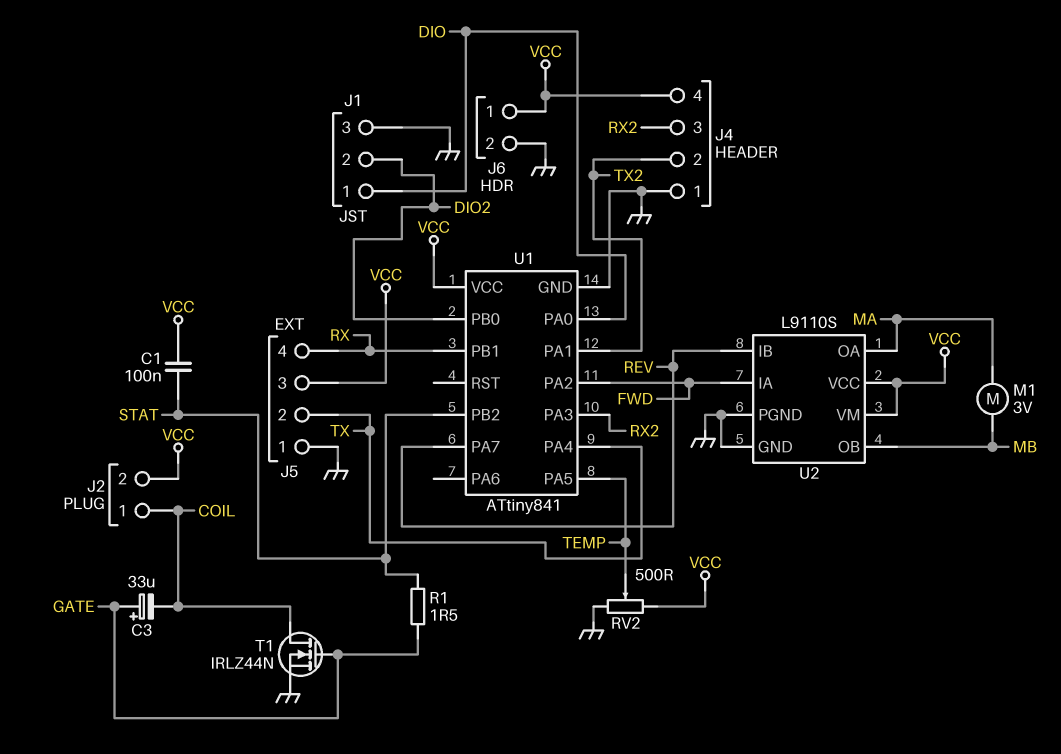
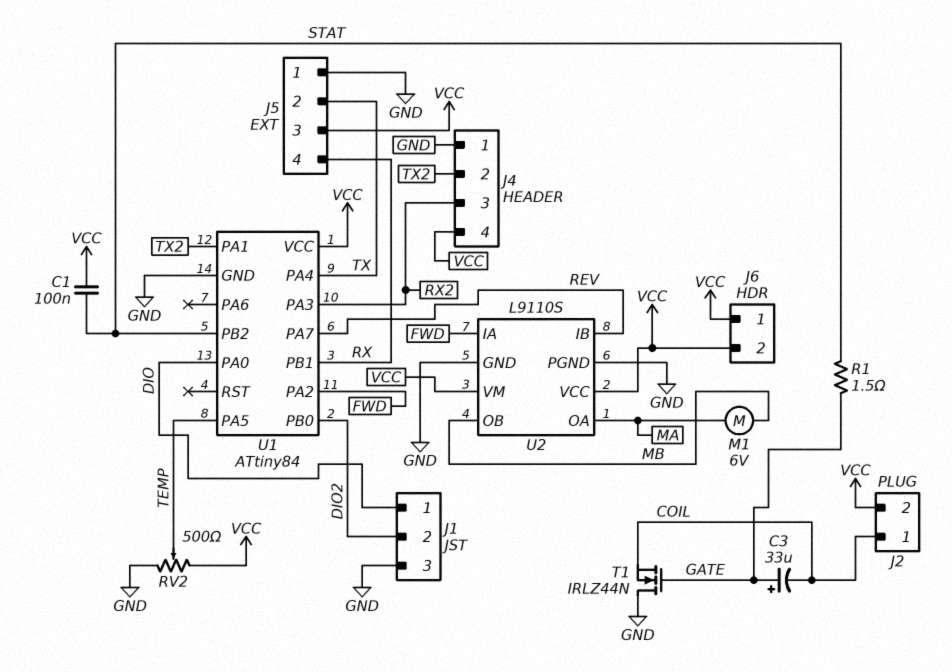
J6 pin 2: GND -> VCC
M1: motor 3V (MA, MB) -> motor 6V (MA, MB)
T1: NMOS IRLZ44N (G GATE, D COIL, S GND) -> NMOS IRLZ44N (G GATE, D GND, S COIL)
U1: ATtiny841 -> ATtiny84

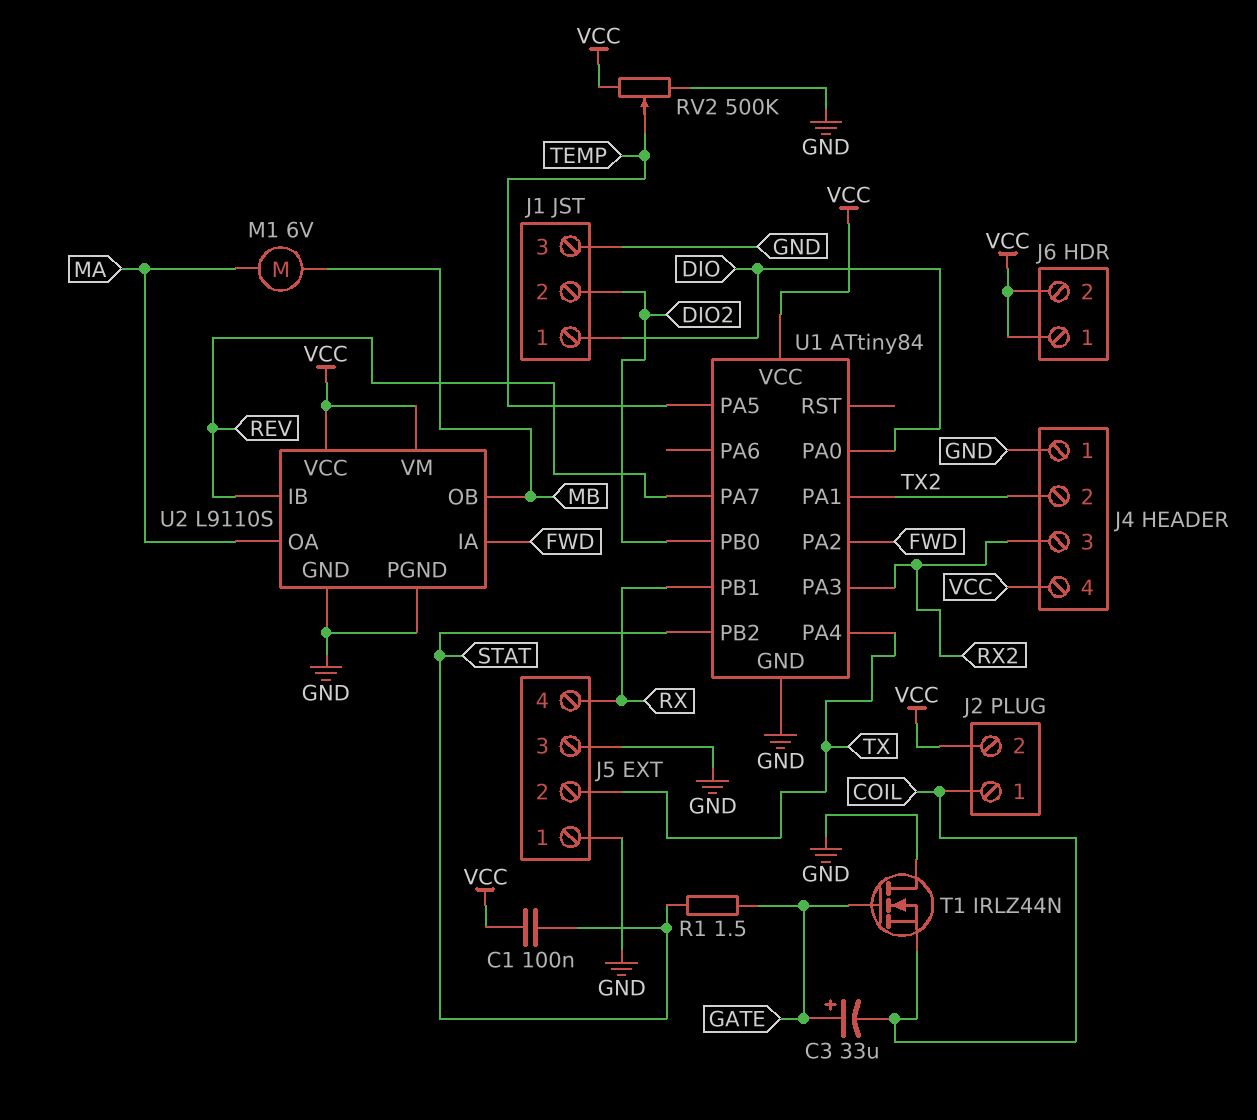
J5 pin 3: VCC -> GND
RV2: 500 (GND, VCC, wiper TEMP) -> 500k (GND, VCC, wiper TEMP)

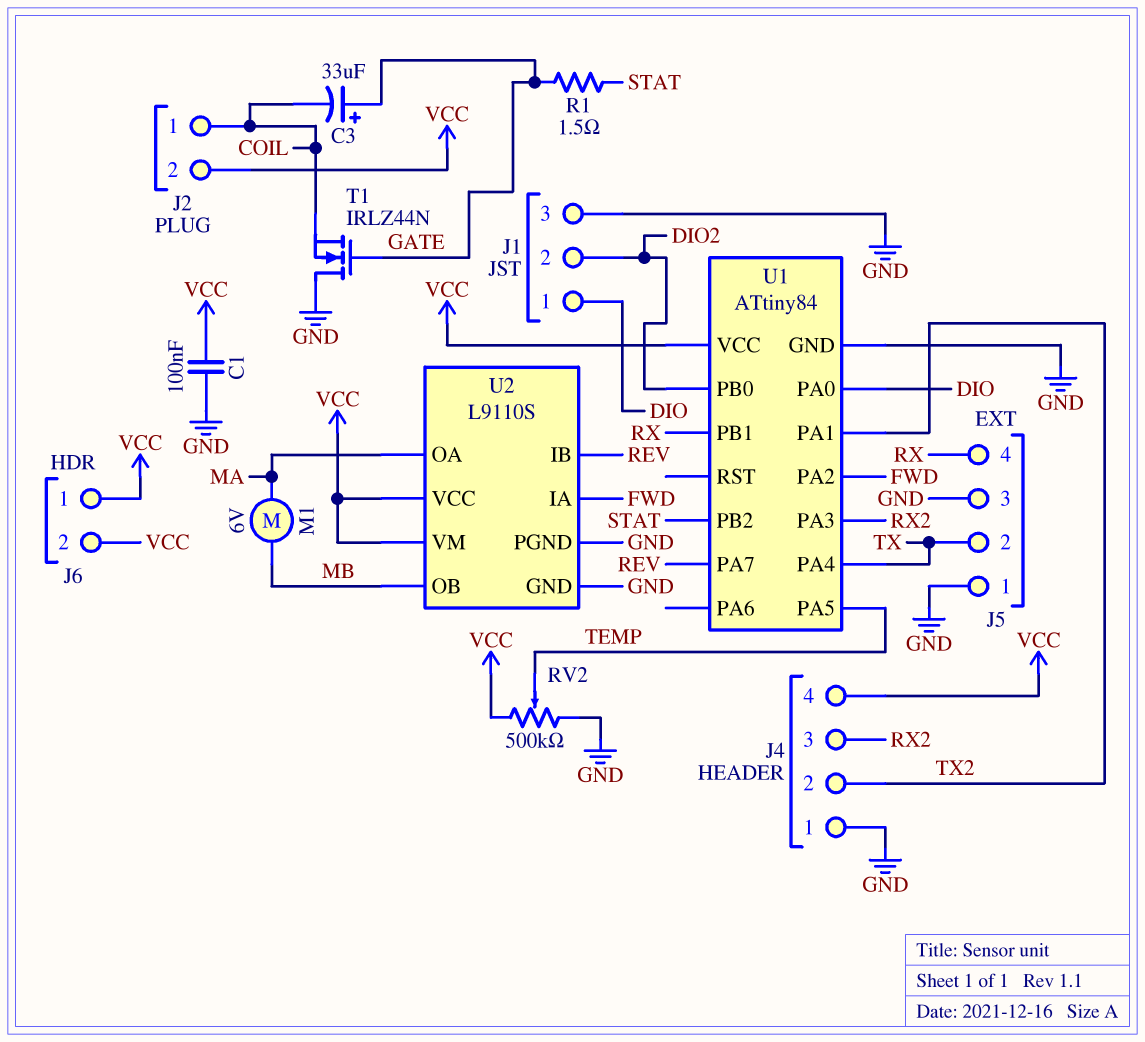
C1: 100nF (STAT, VCC) -> 100nF (GND, VCC)

